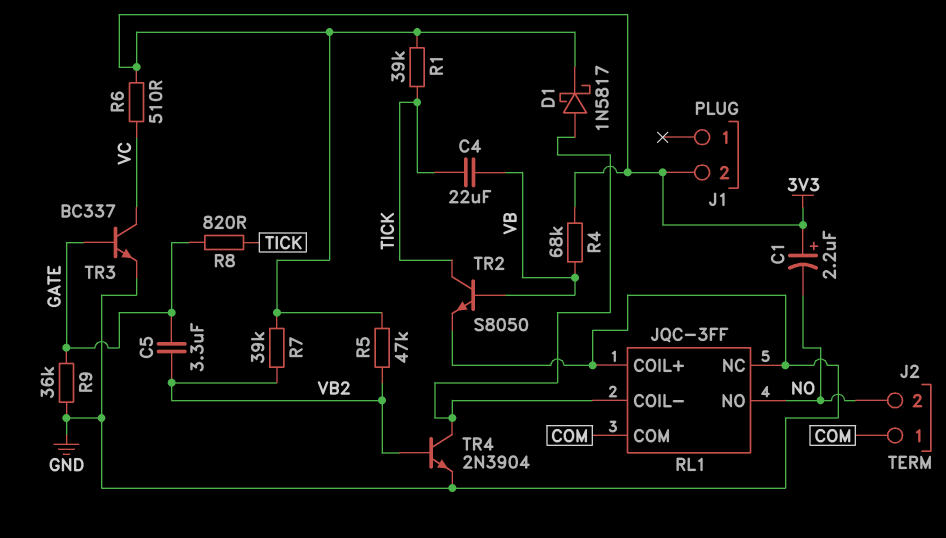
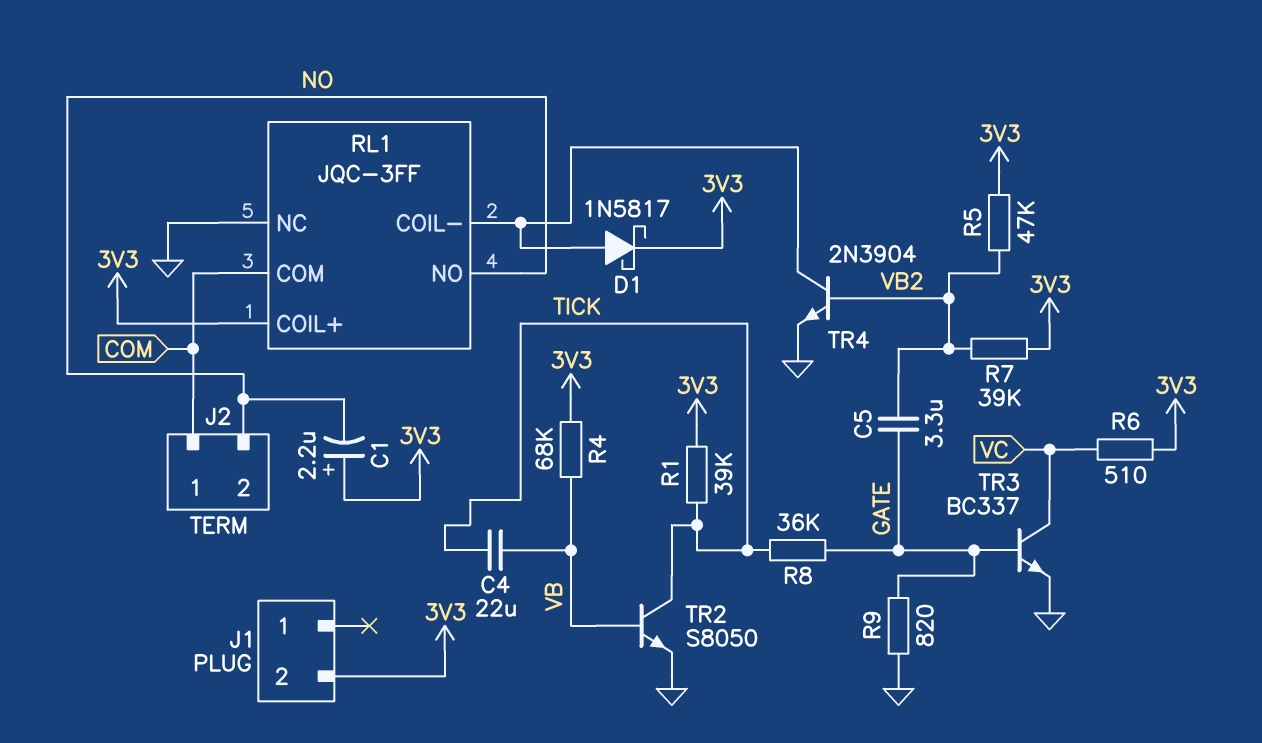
R8: 820 (GATE, TICK) -> 36k (GATE, TICK)
R9: 36k (GATE, GND) -> 820 (GATE, GND)
RL1 pin COIL+: GND -> 3V3

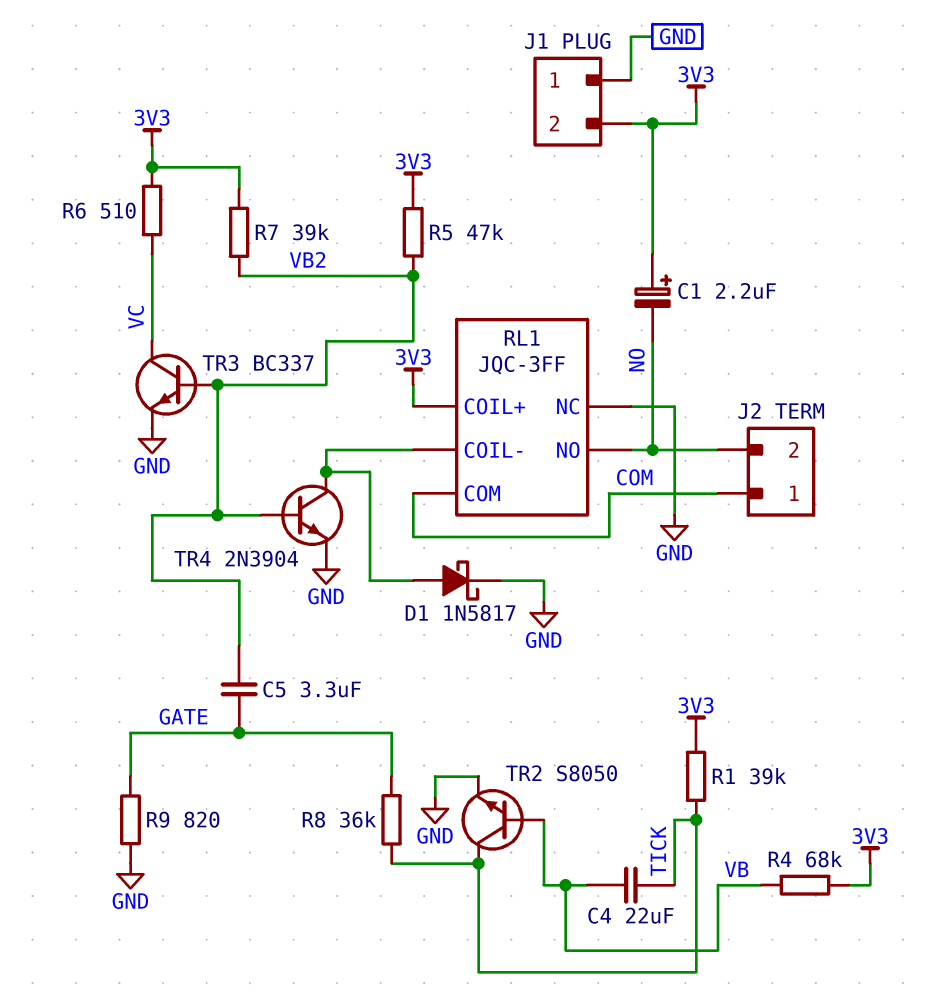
D1: schottky 1N5817 (A RL1/COIL-, K 3V3) -> schottky 1N5817 (A RL1/COIL-, K GND)
J1 pin 1: none -> GND
TR3: NPN BC337 (B GATE, C VC, E GND) -> NPN BC337 (B VB2, C VC, E GND)

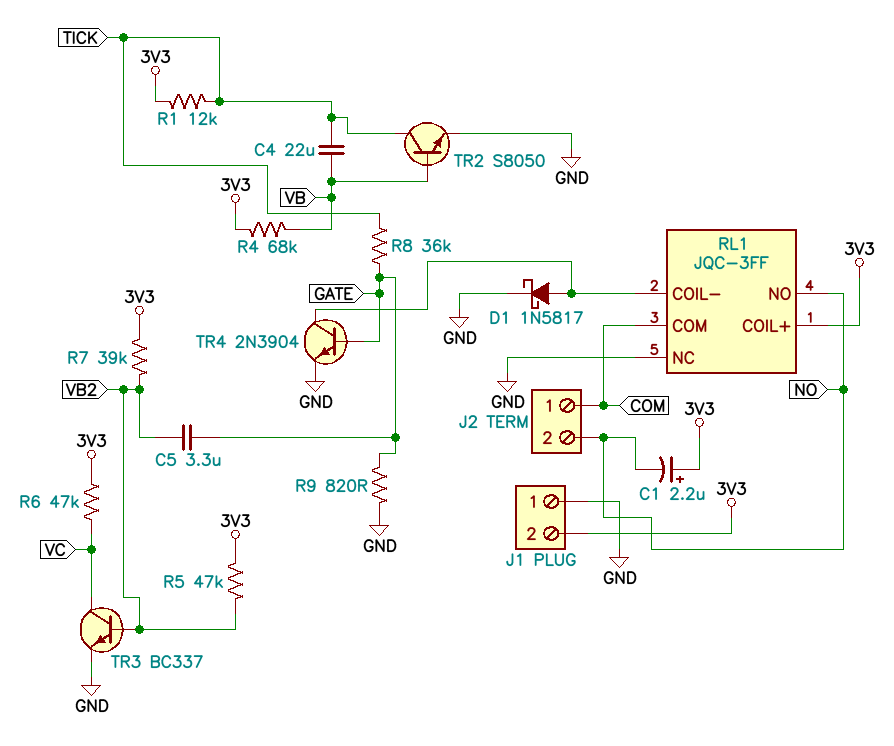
R1: 39k (3V3, TICK) -> 12k (3V3, TICK)
R6: 510 (3V3, VC) -> 47k (3V3, VC)
TR4: NPN 2N3904 (B VB2, C RL1/COIL-, E GND) -> NPN 2N3904 (B GATE, C RL1/COIL-, E GND)

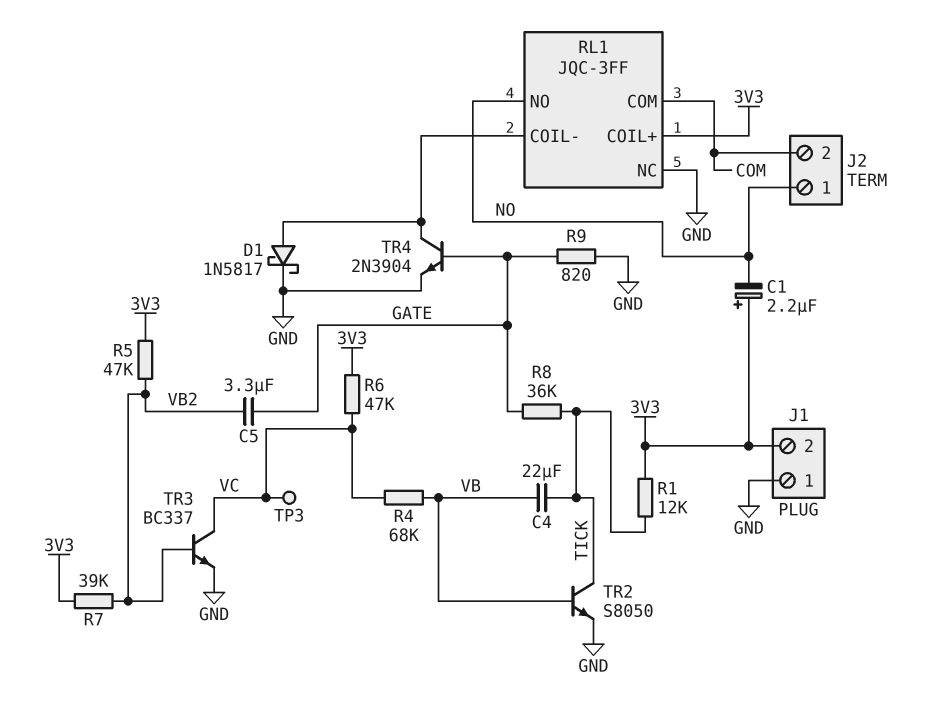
J2 pin 1: COM -> NO
J2 pin 2: NO -> COM
R4: 68k (3V3, VB) -> 68k (VB, VC)
TP3: none -> test point (VC)

